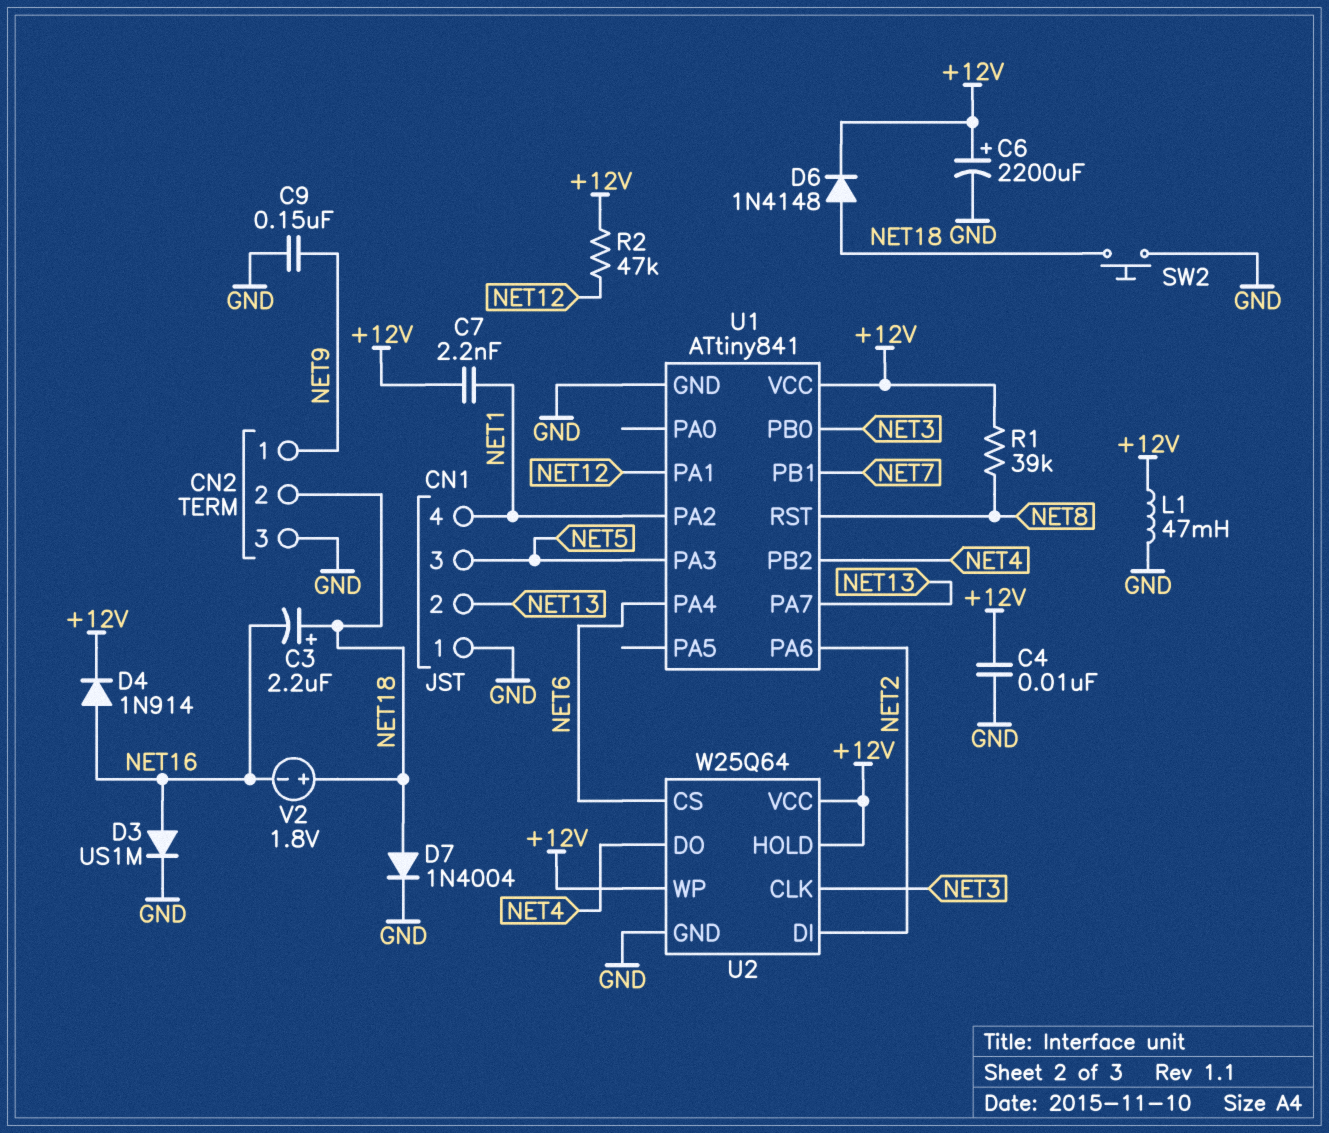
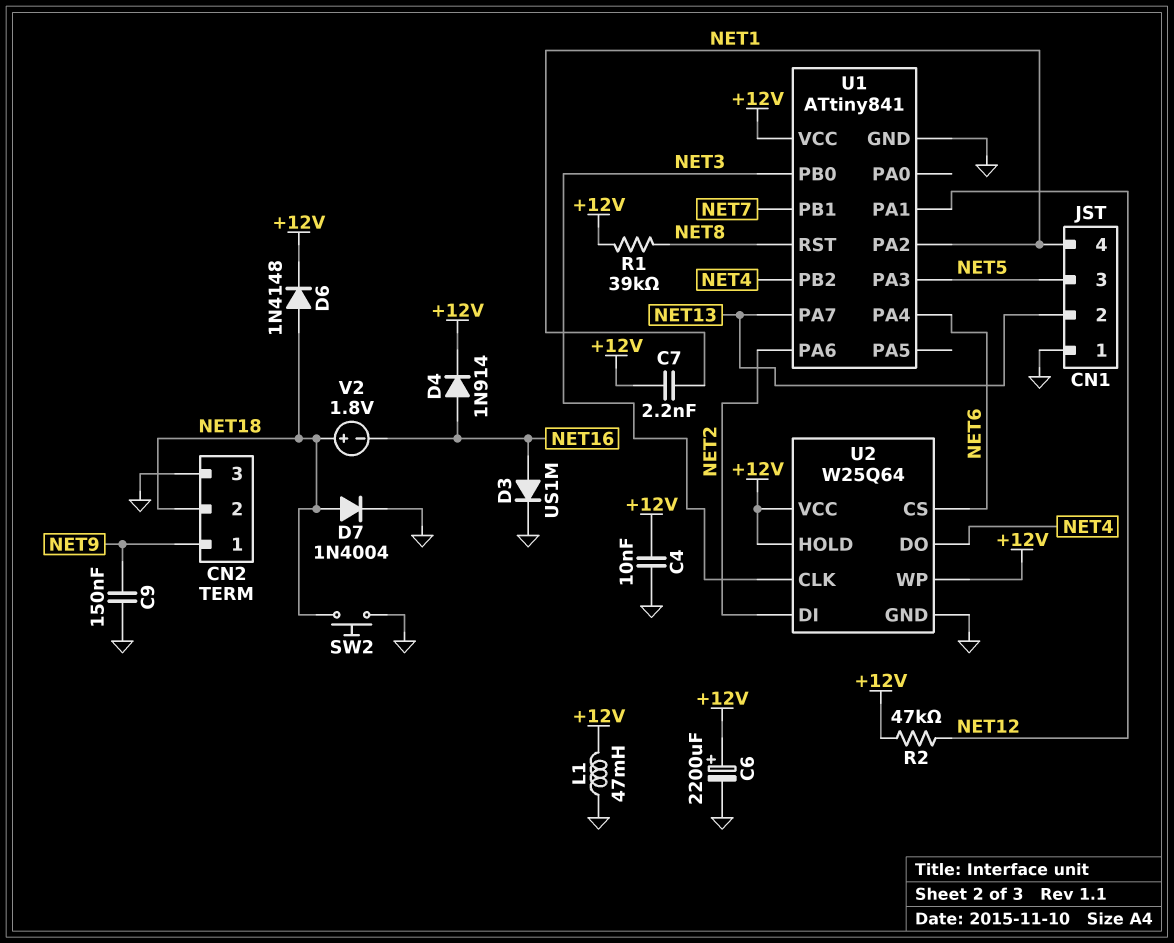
C3: 2.2uF (plus NET18, minus NET16) -> none

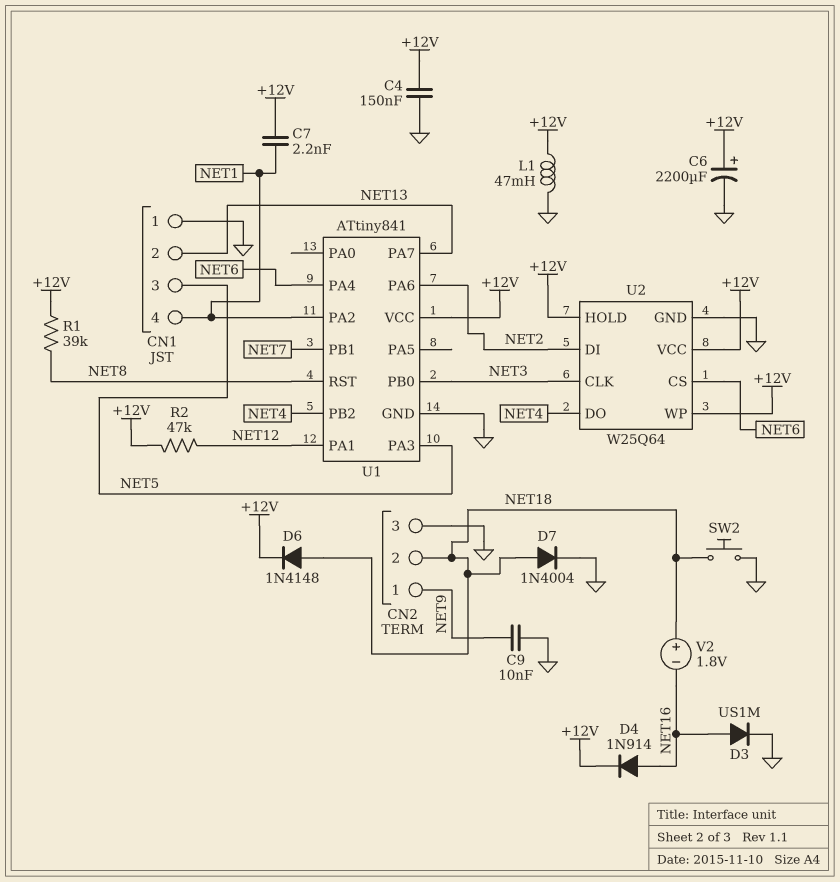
C4: 10nF (+12V, GND) -> 150nF (+12V, GND)
C9: 150nF (GND, NET9) -> 10nF (GND, NET9)

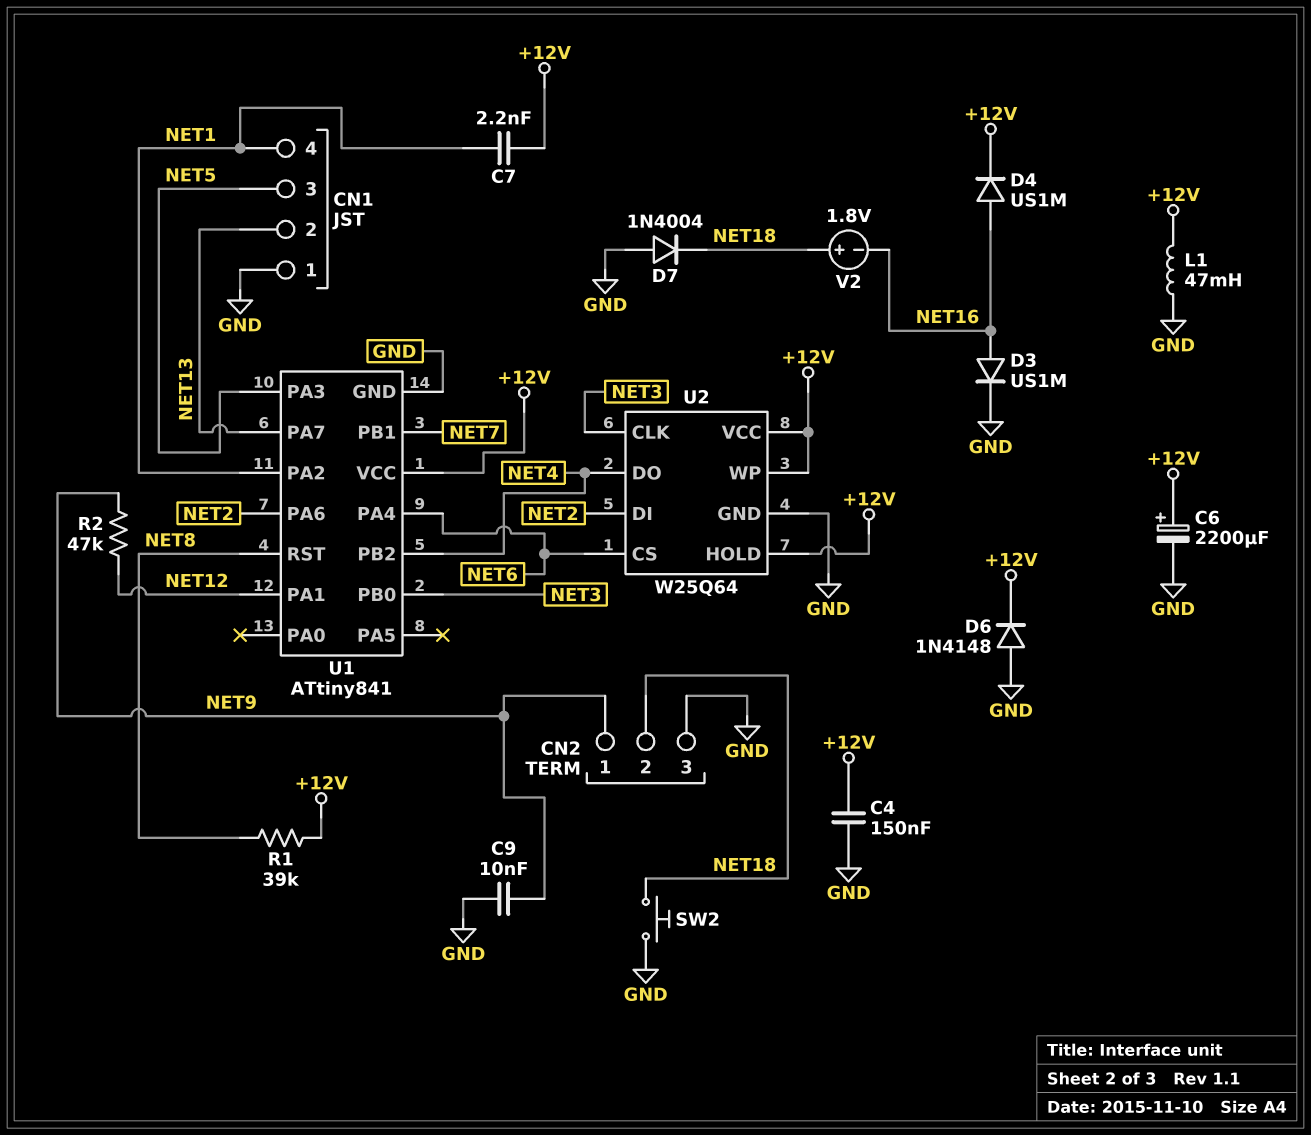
D4: diode 1N914 (A NET16, K +12V) -> diode US1M (A NET16, K +12V)
D6: diode 1N4148 (A NET18, K +12V) -> diode 1N4148 (A GND, K +12V)
D7: diode 1N4004 (A NET18, K GND) -> diode 1N4004 (A GND, K NET18)
R2: 47k (+12V, NET12) -> 47k (NET9, NET12)

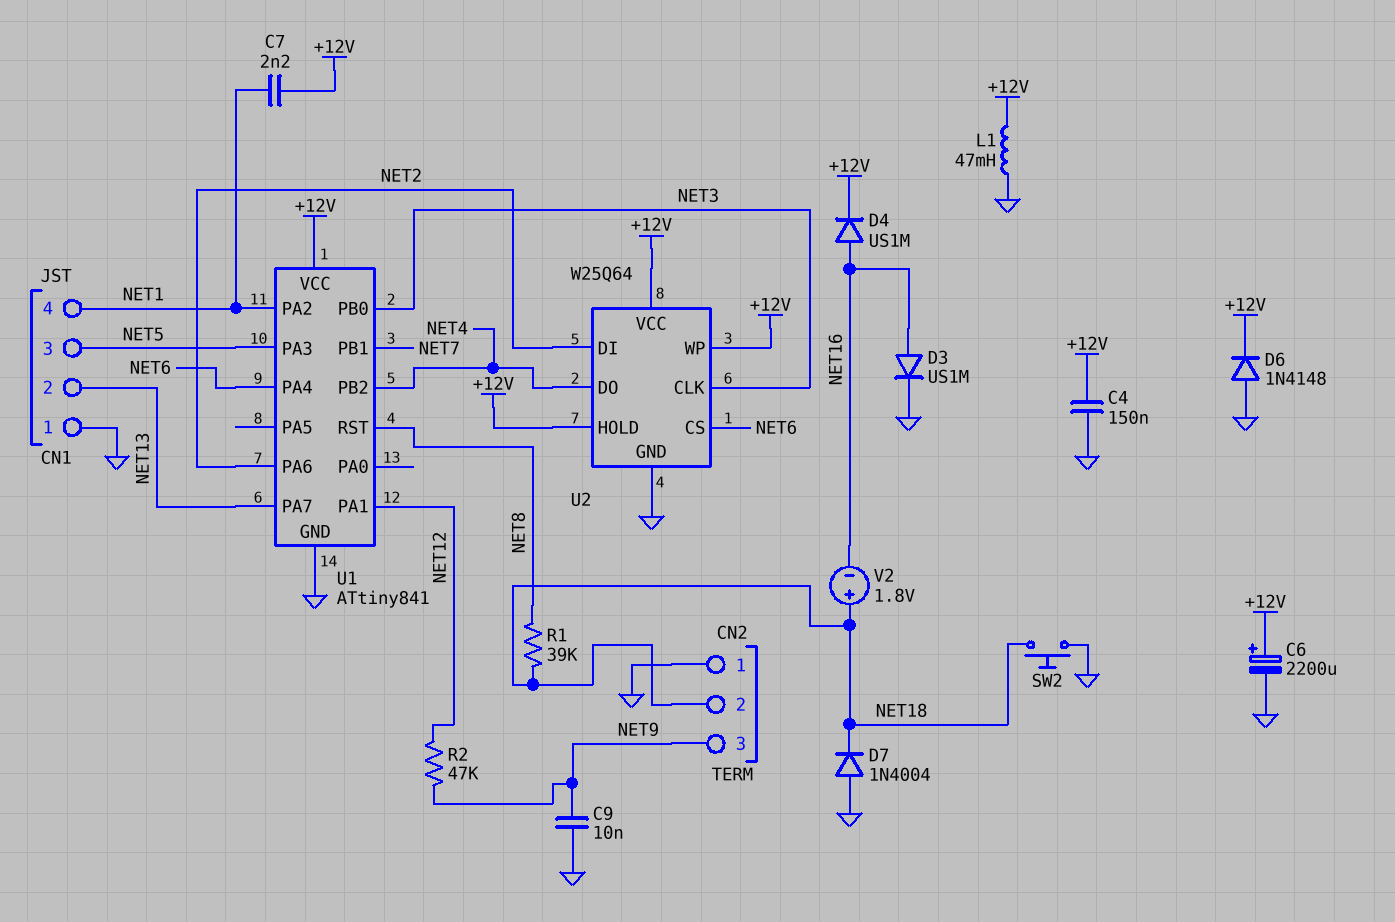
CN2 pin 1: NET9 -> GND
CN2 pin 3: GND -> NET9
R1: 39k (+12V, NET8) -> 39k (NET8, NET18)

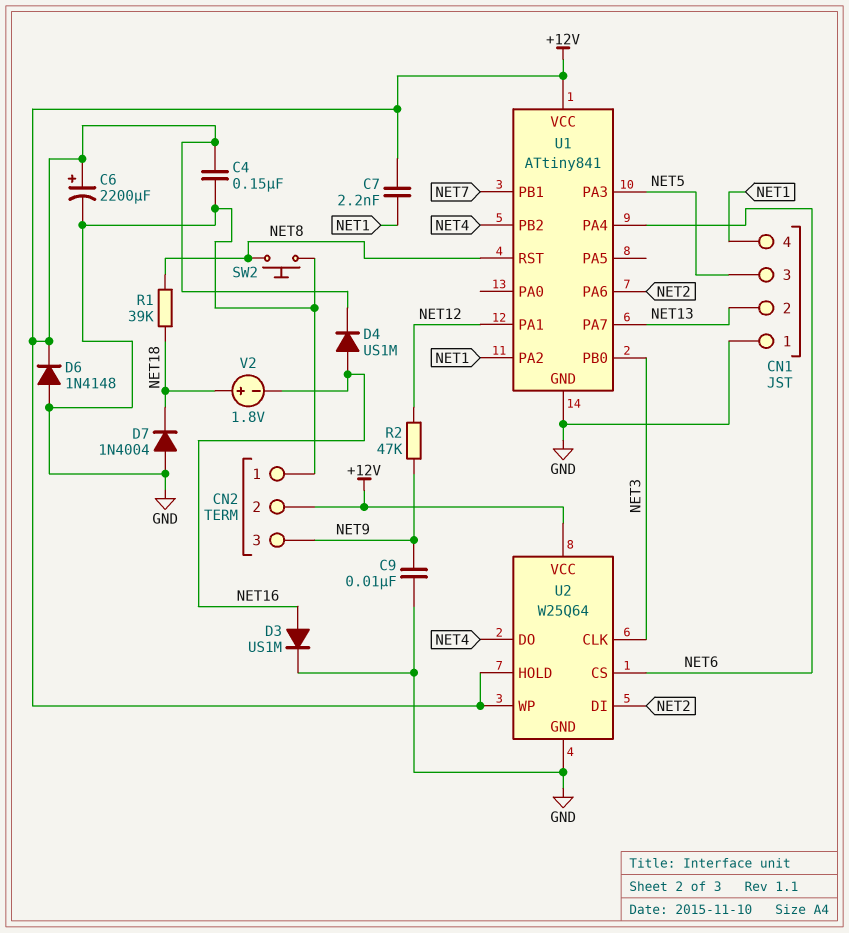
CN2 pin 2: NET18 -> +12V
L1: 47mH (+12V, GND) -> none
SW2: button (GND, NET18) -> button (GND, NET8)

